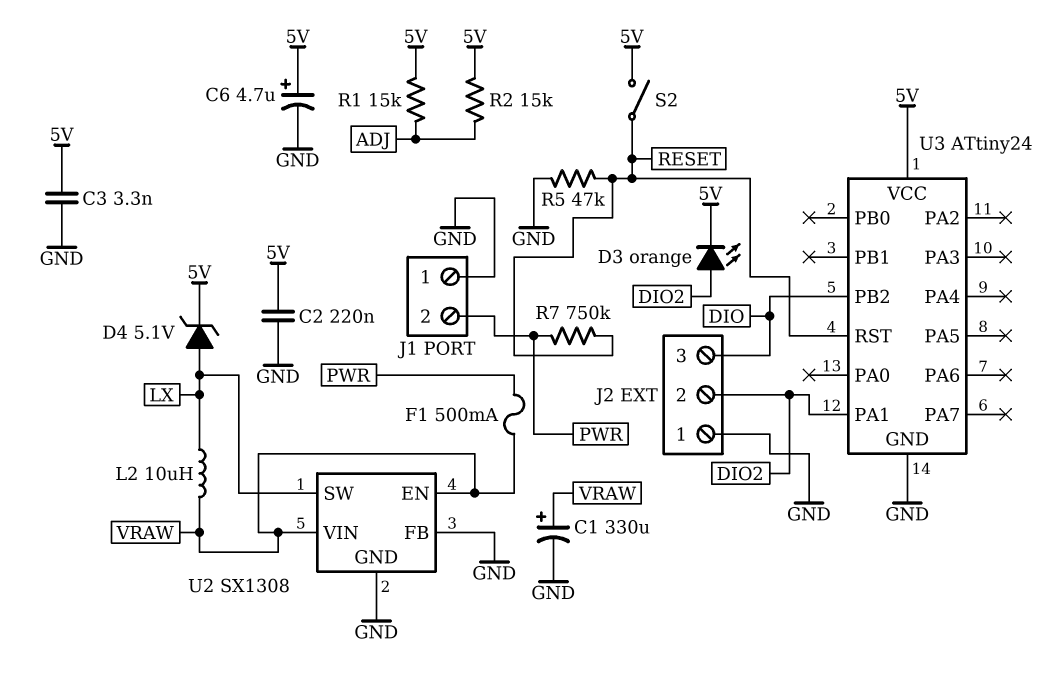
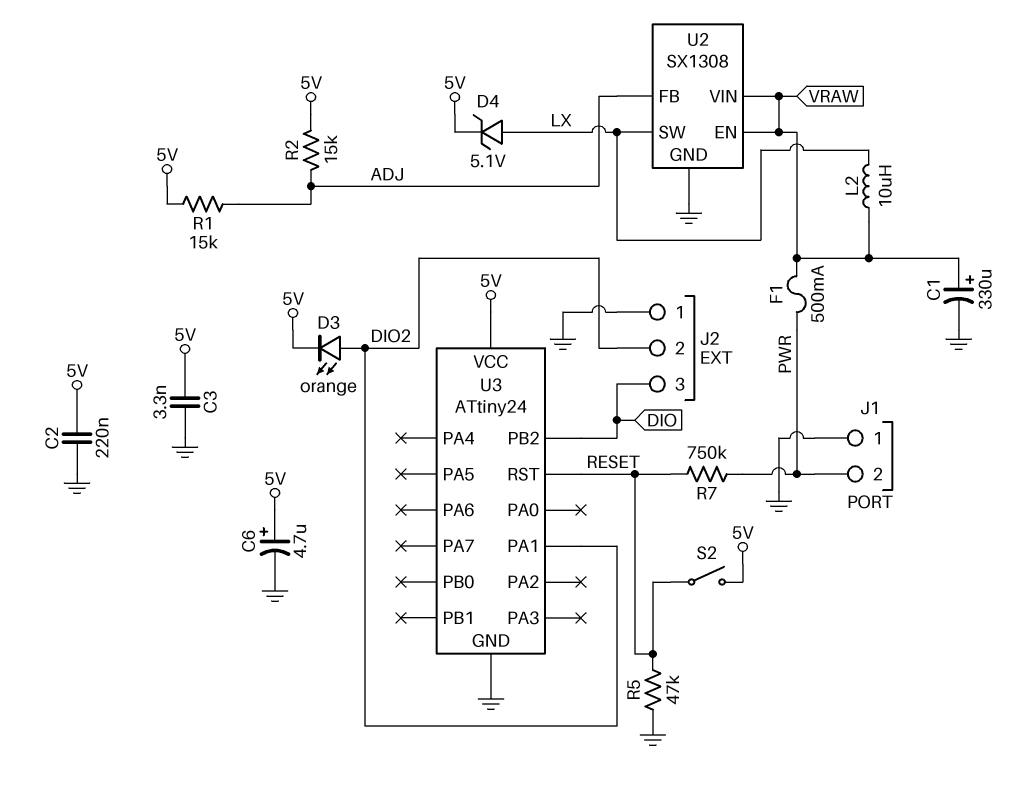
U2 pin FB: GND -> ADJ

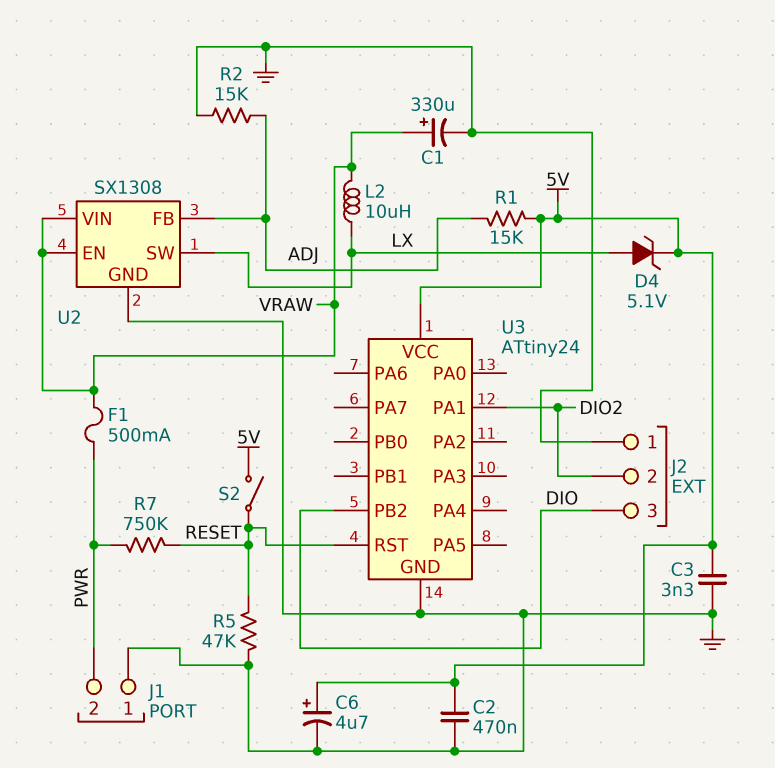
C2: 220nF (5V, GND) -> 470nF (5V, GND)
D3: LED orange (A DIO2, K 5V) -> none
R2: 15k (5V, ADJ) -> 15k (ADJ, GND)

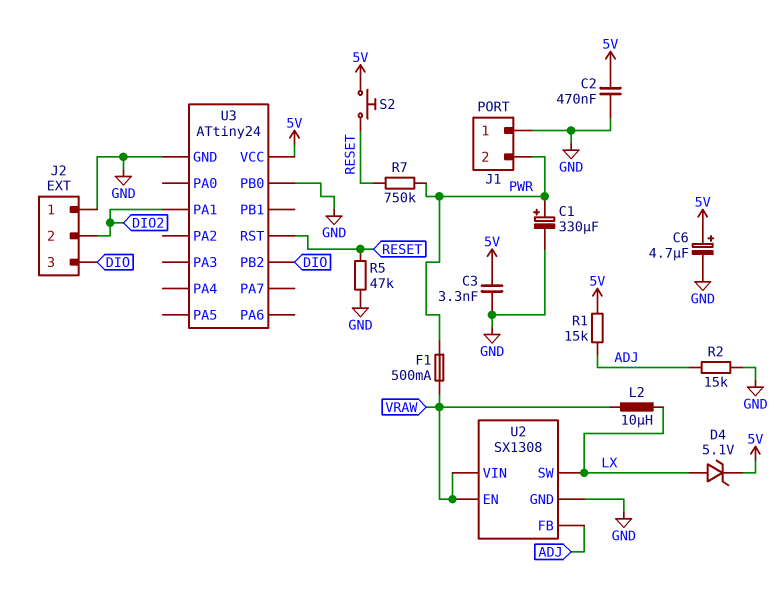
C1: 330uF (plus VRAW, minus GND) -> 330uF (plus PWR, minus GND)
S2: switch (5V, RESET) -> button (5V, RESET)
U3 pin PB0: none -> GND

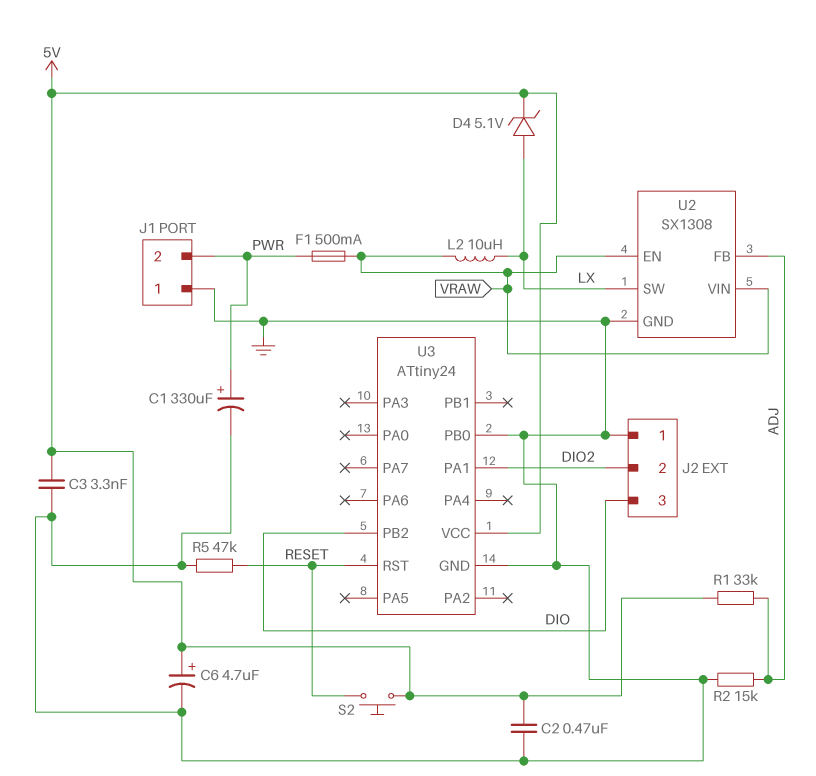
R1: 15k (5V, ADJ) -> 33k (5V, ADJ)
R7: 750k (PWR, RESET) -> none

